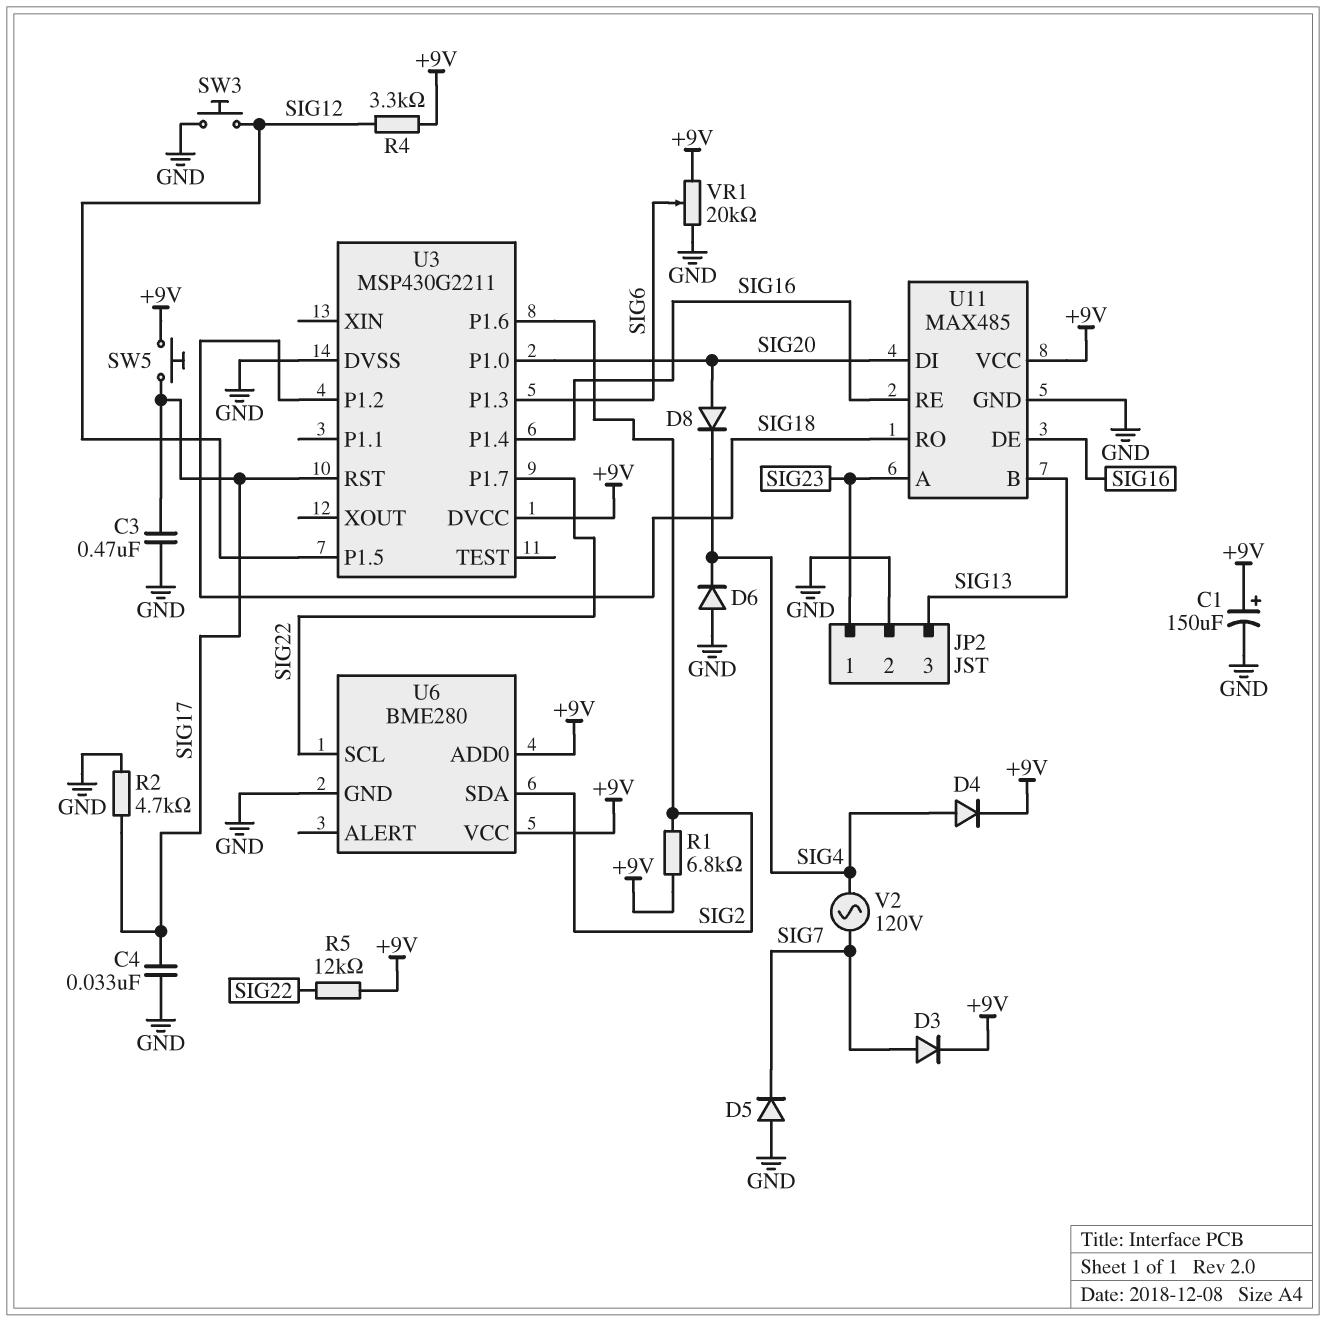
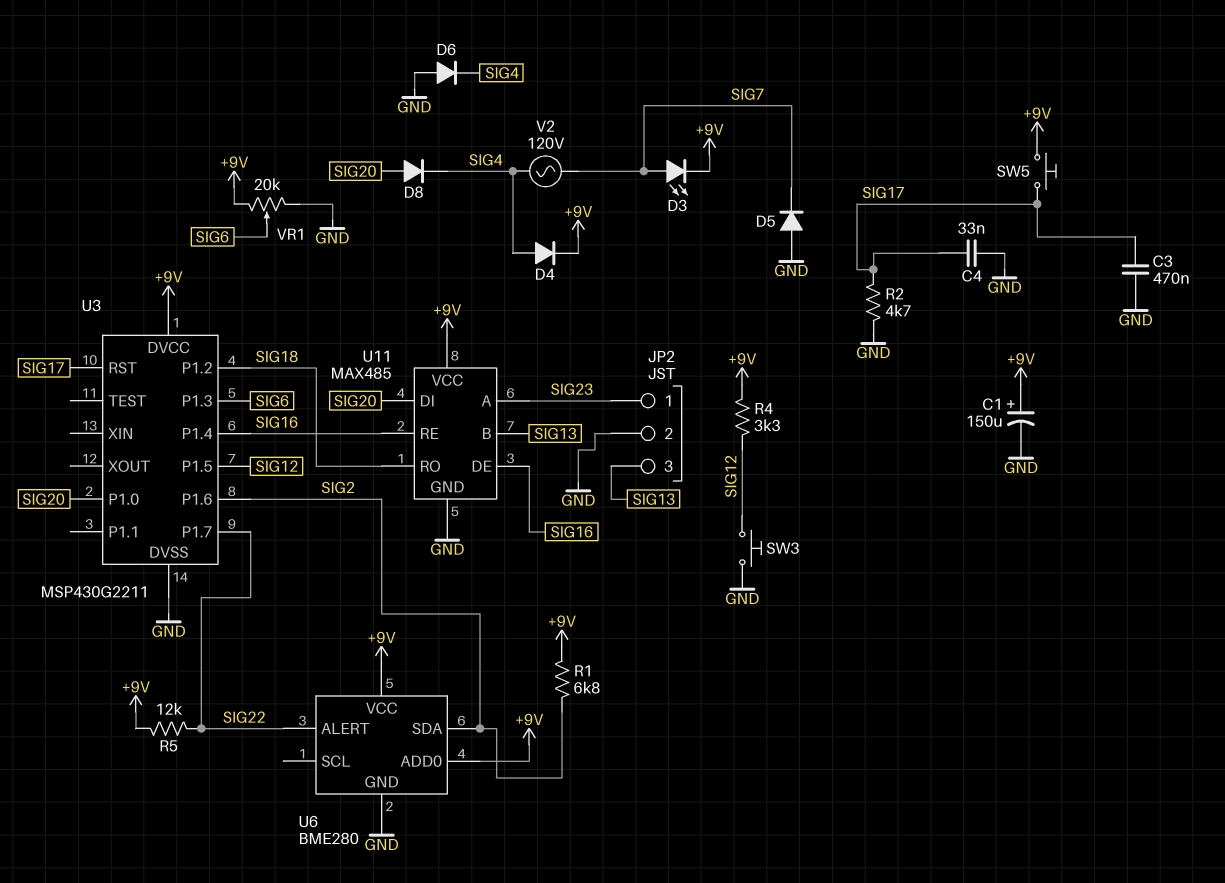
D3: diode (A SIG7, K +9V) -> LED (A SIG7, K +9V)
U6 pin ALERT: none -> SIG22
U6 pin SCL: SIG22 -> none

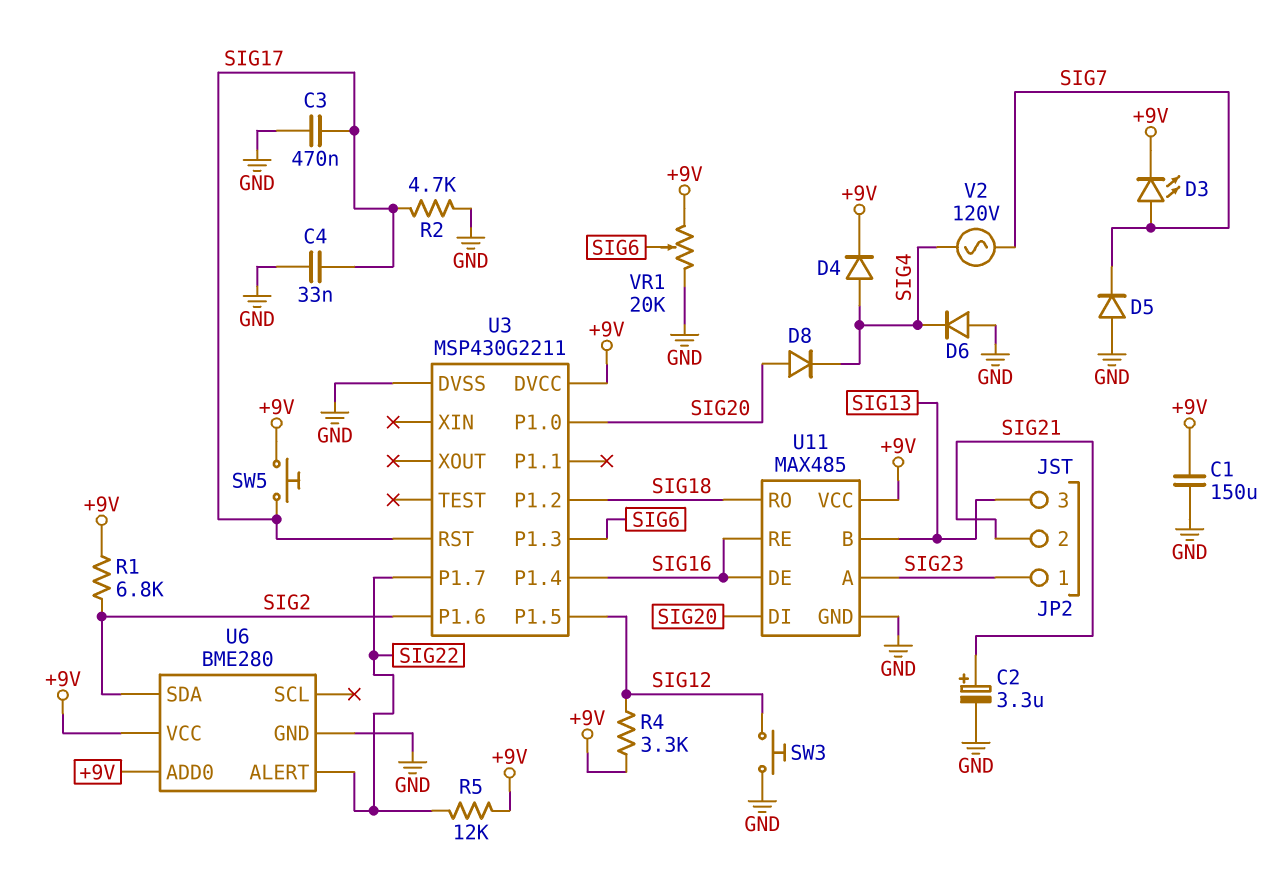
C1: 150uF (plus +9V, minus GND) -> 150uF (+9V, GND)
C2: none -> 3.3uF (plus SIG21, minus GND)
JP2 pin 2: GND -> SIG21

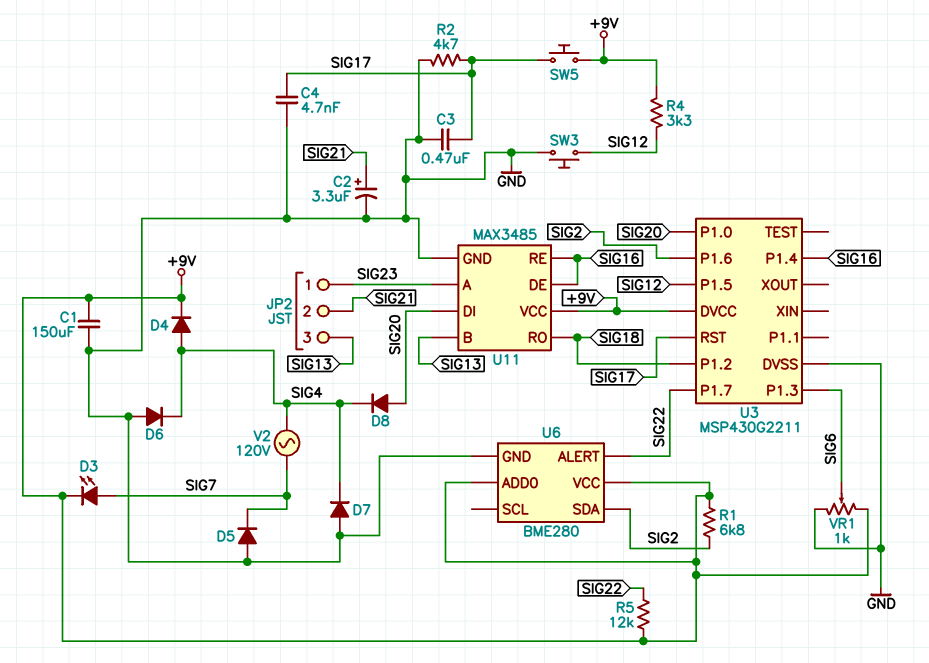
C4: 33nF (GND, SIG17) -> 4.7nF (GND, SIG17)
D7: none -> diode (A GND, K SIG4)
U11: MAX485 -> MAX3485
VR1: 20k (+9V, GND, wiper SIG6) -> 1k (+9V, GND, wiper SIG6)

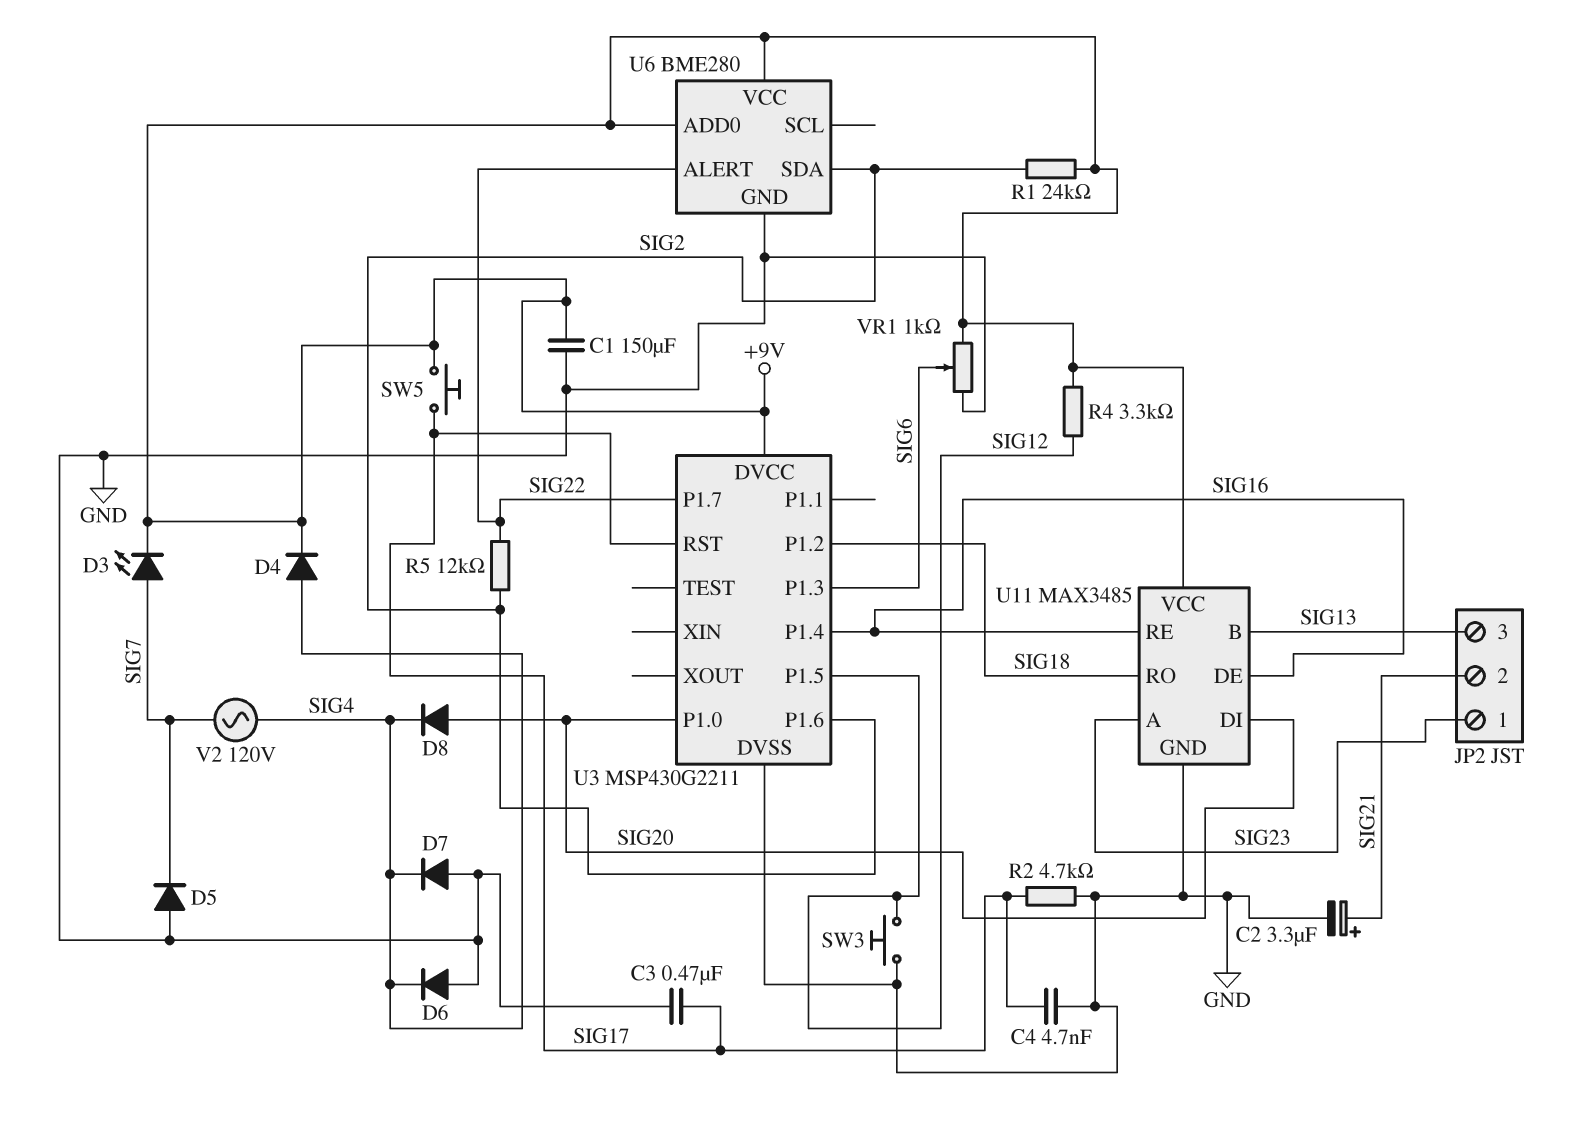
R1: 6.8k (+9V, SIG2) -> 24k (+9V, SIG2)
R5: 12k (+9V, SIG22) -> 12k (SIG2, SIG22)

